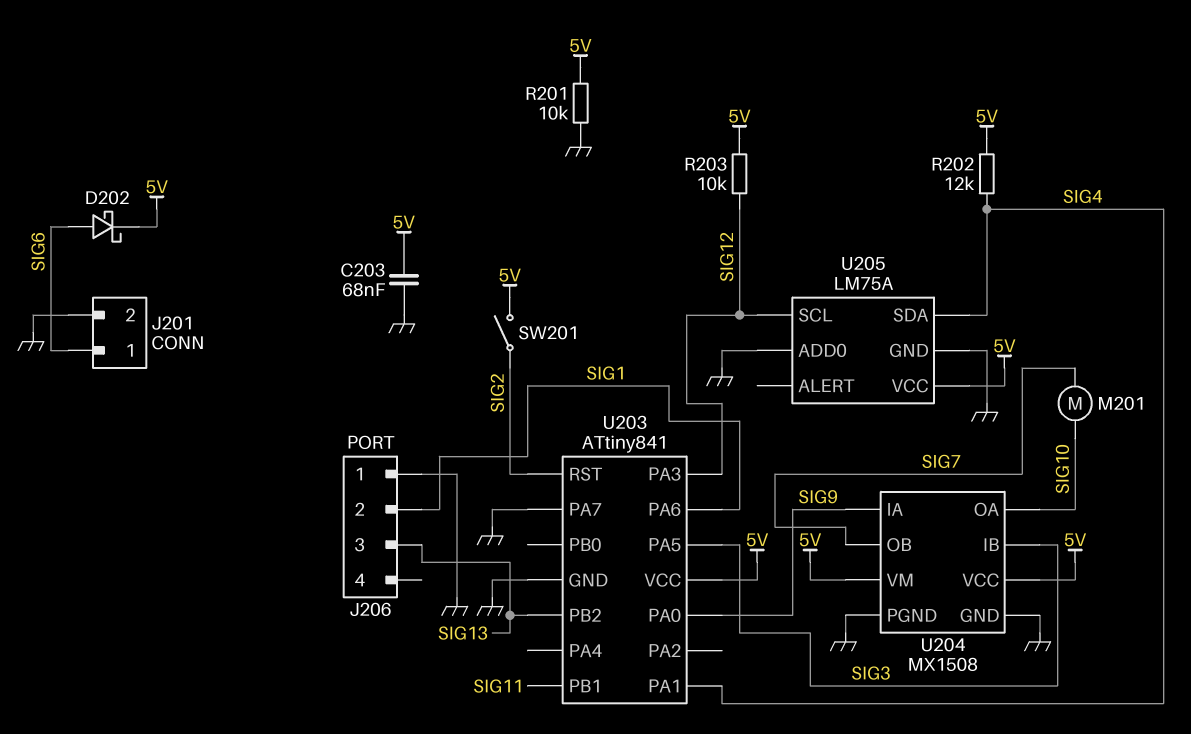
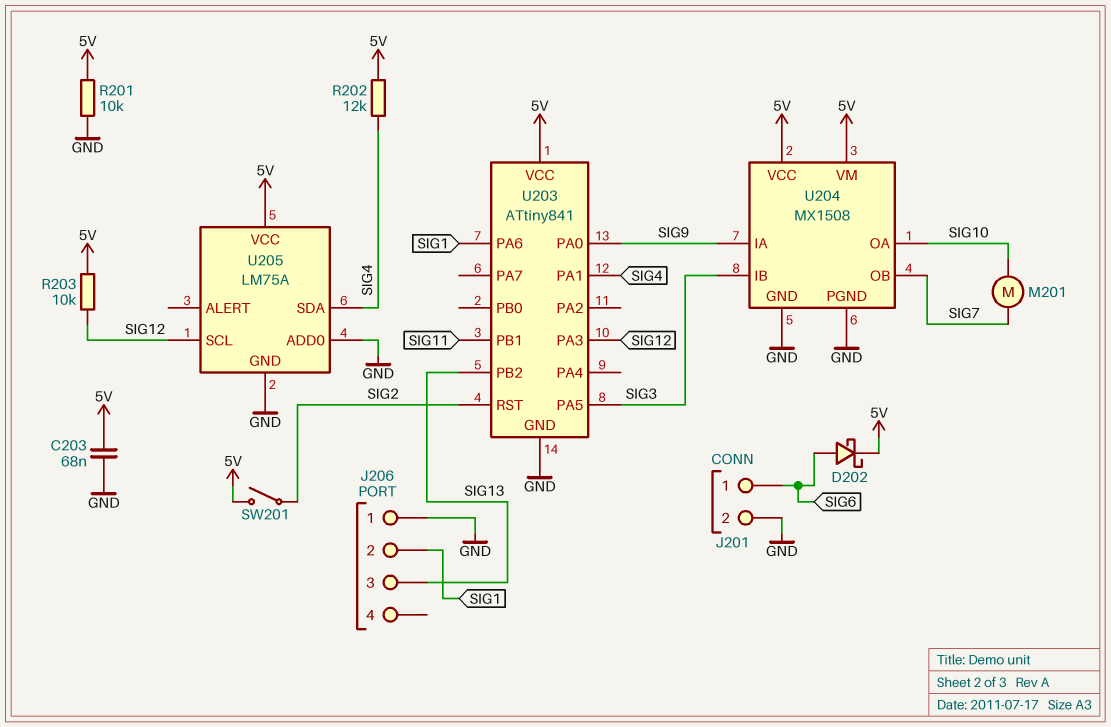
U203 pin PA7: GND -> none

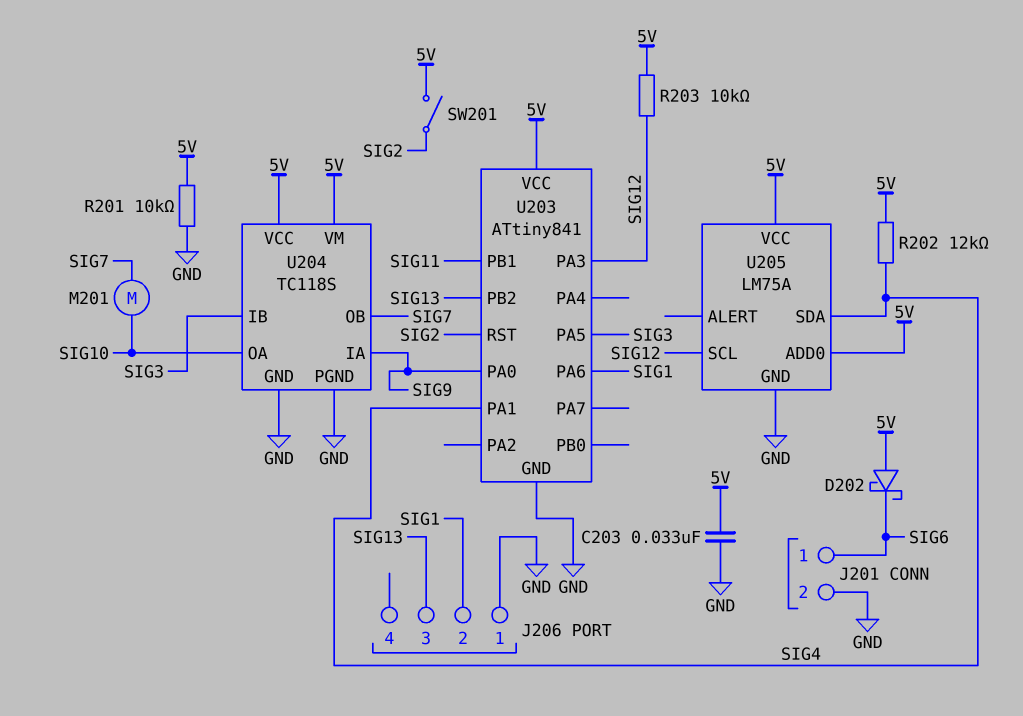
C203: 68nF (5V, GND) -> 33nF (5V, GND)
D202: schottky (A SIG6, K 5V) -> schottky (A 5V, K SIG6)
U204: MX1508 -> TC118S
U205 pin ADD0: GND -> 5V

